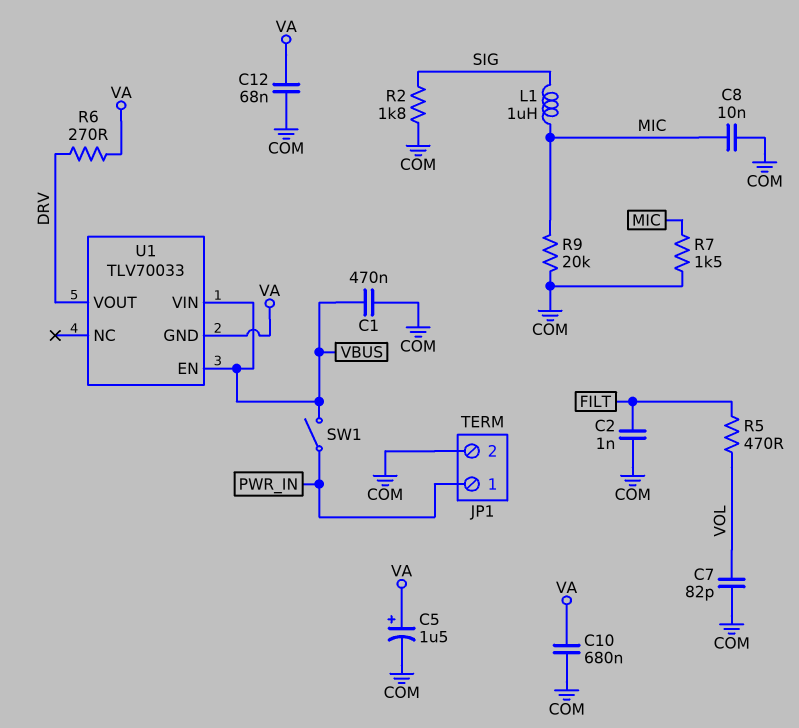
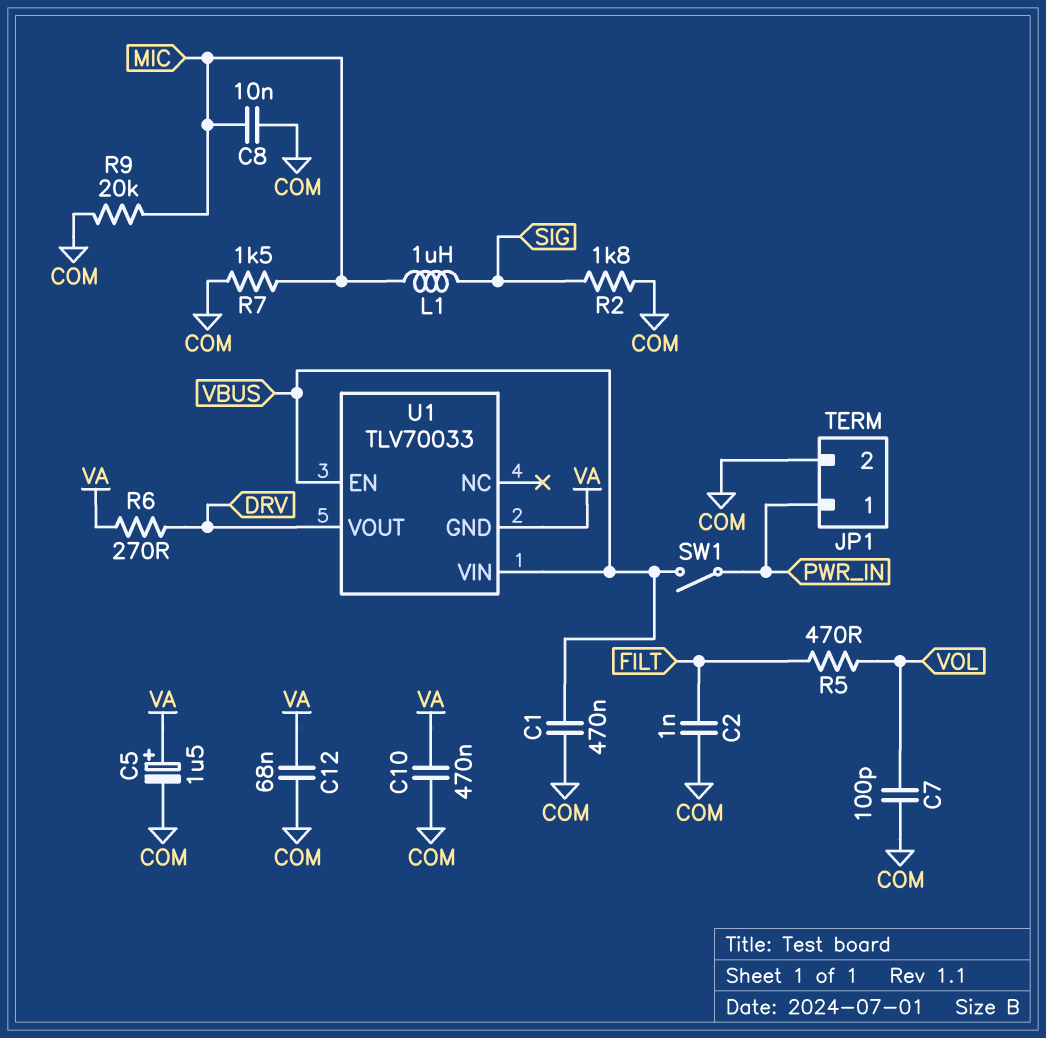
C7: 82pF (COM, VOL) -> 100pF (COM, VOL)
C10: 680nF (COM, VA) -> 470nF (COM, VA)

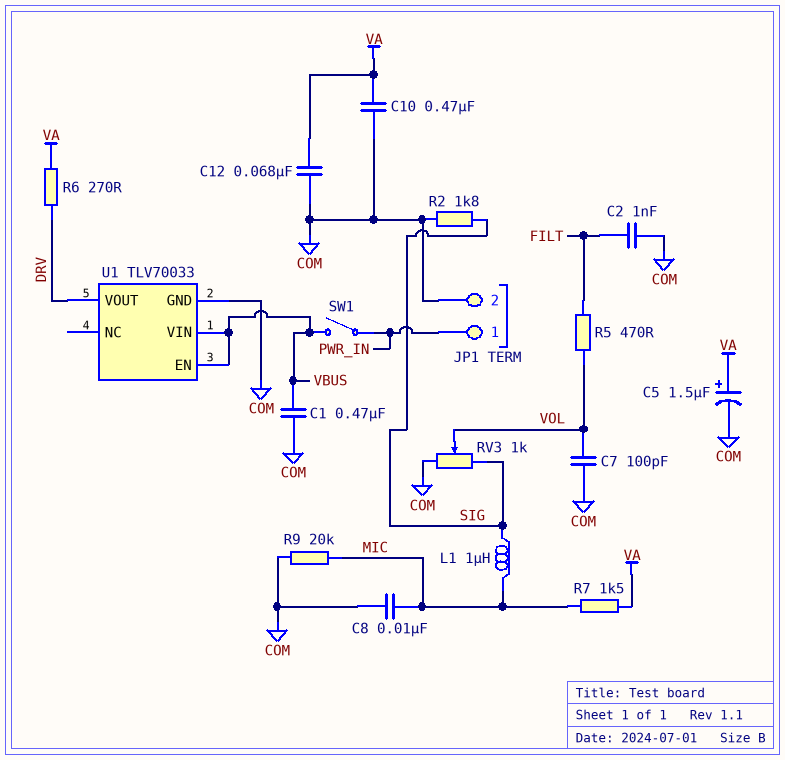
R7: 1.5k (COM, MIC) -> 1.5k (MIC, VA)
RV3: none -> 1k (COM, SIG, wiper VOL)
U1 pin GND: VA -> COM

